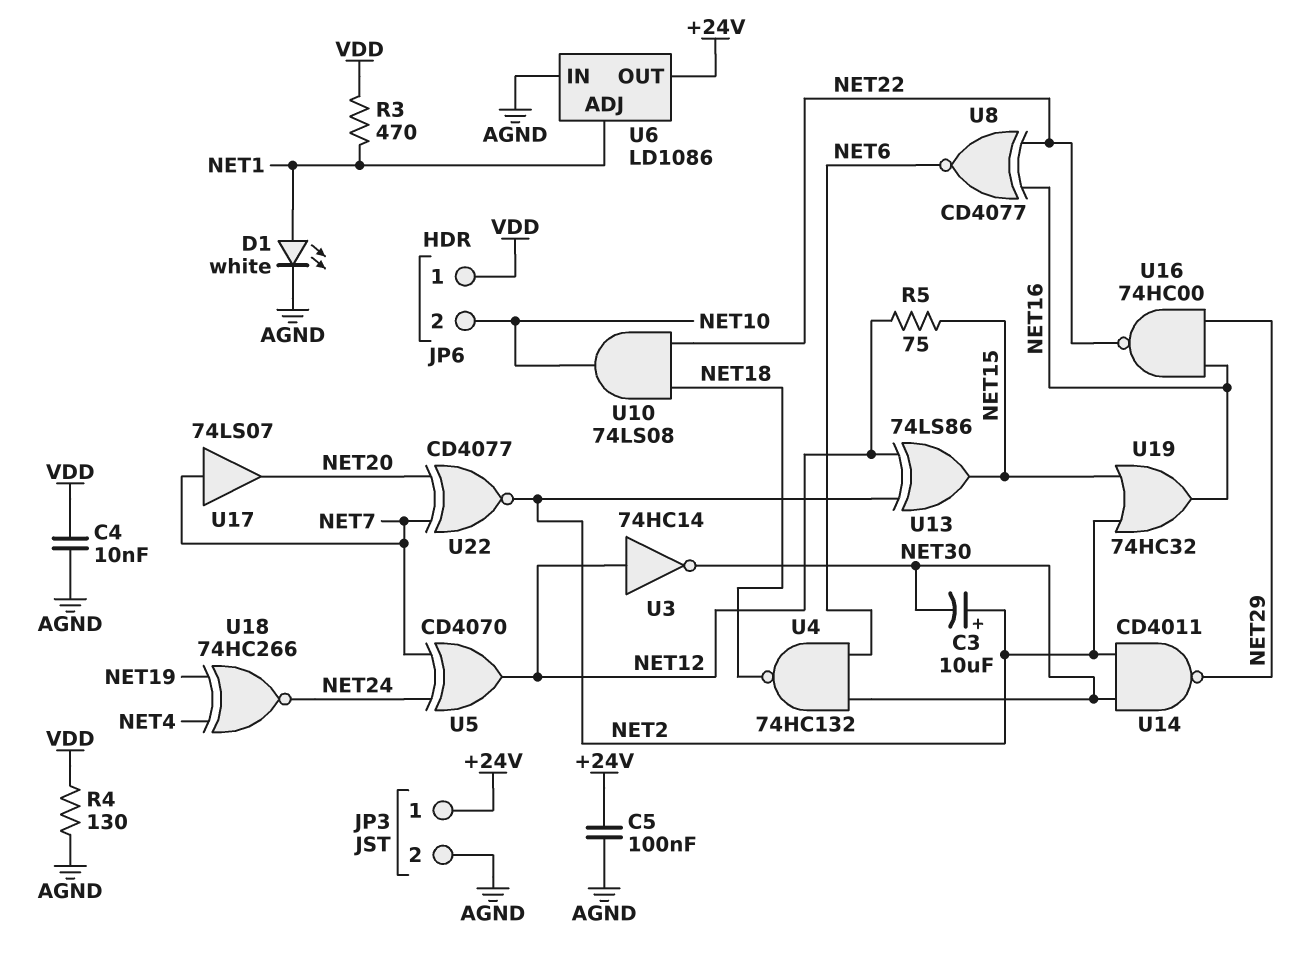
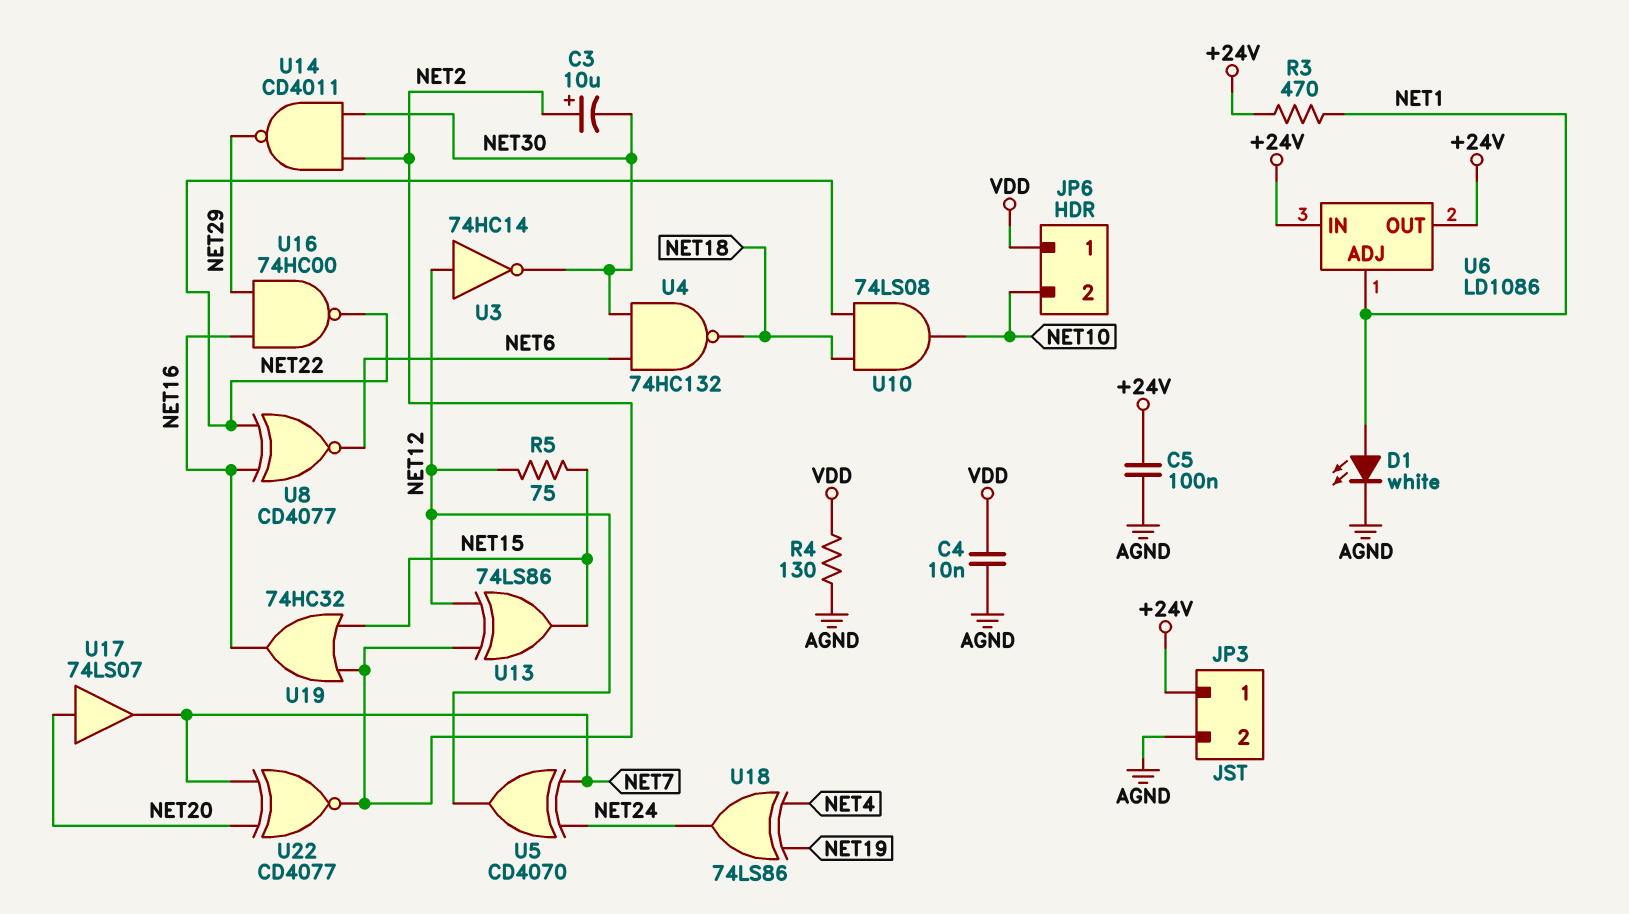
R3: 470 (NET1, VDD) -> 470 (+24V, NET1)
U6 pin IN: AGND -> +24V
U17: buffer 74LS07 (in NET7, out NET20) -> buffer 74LS07 (in NET20, out NET7)
U18: XNOR 74HC266 (in NET4, in NET19, out NET24) -> XOR 74LS86 (in NET4, in NET19, out NET24)

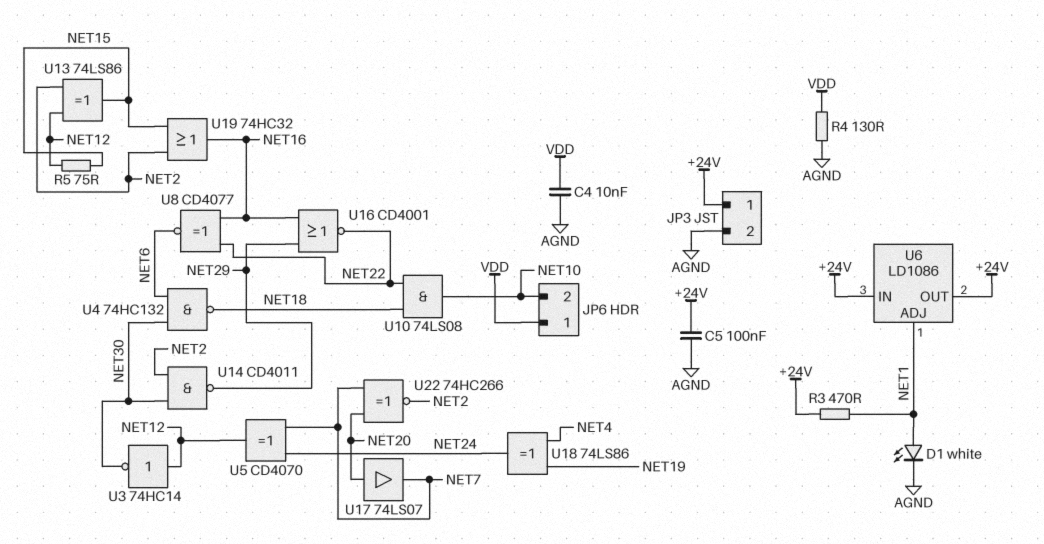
C3: 10uF (plus NET2, minus NET30) -> none
U16: NAND 74HC00 (in NET16, in NET29, out NET22) -> NOR CD4001 (in NET16, in NET29, out NET22)
U22: XNOR CD4077 (in NET7, in NET20, out NET2) -> XNOR 74HC266 (in NET7, in NET20, out NET2)

